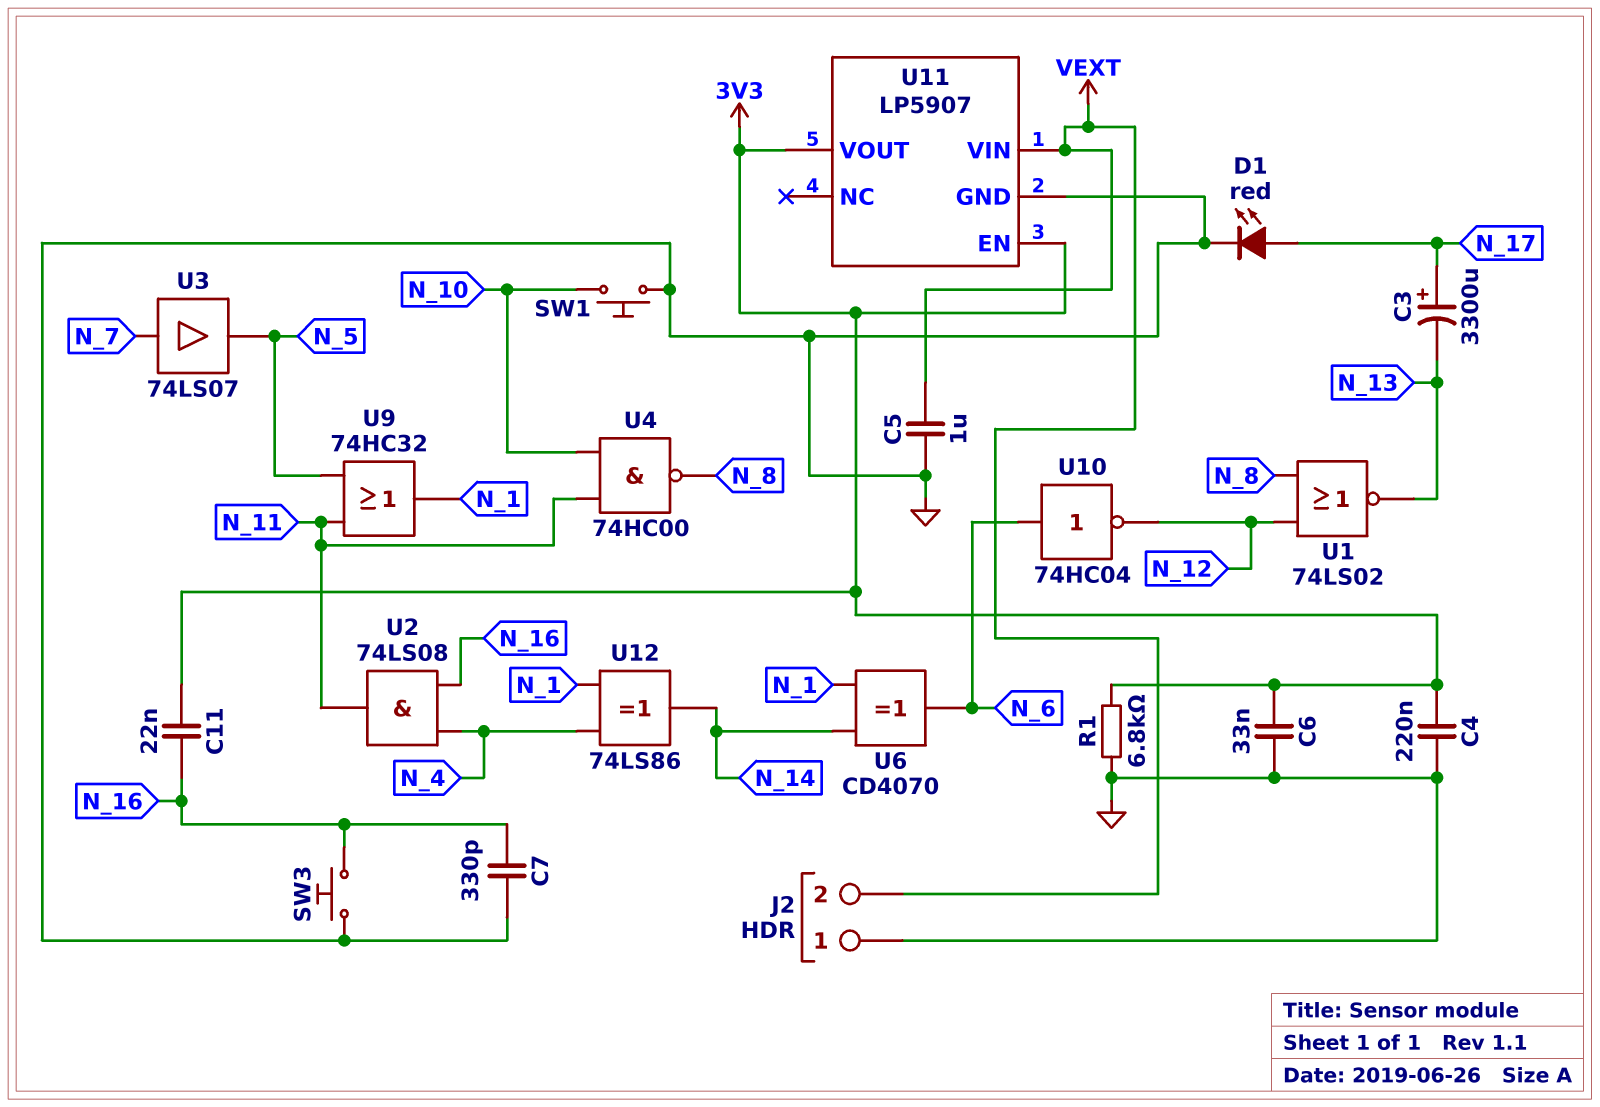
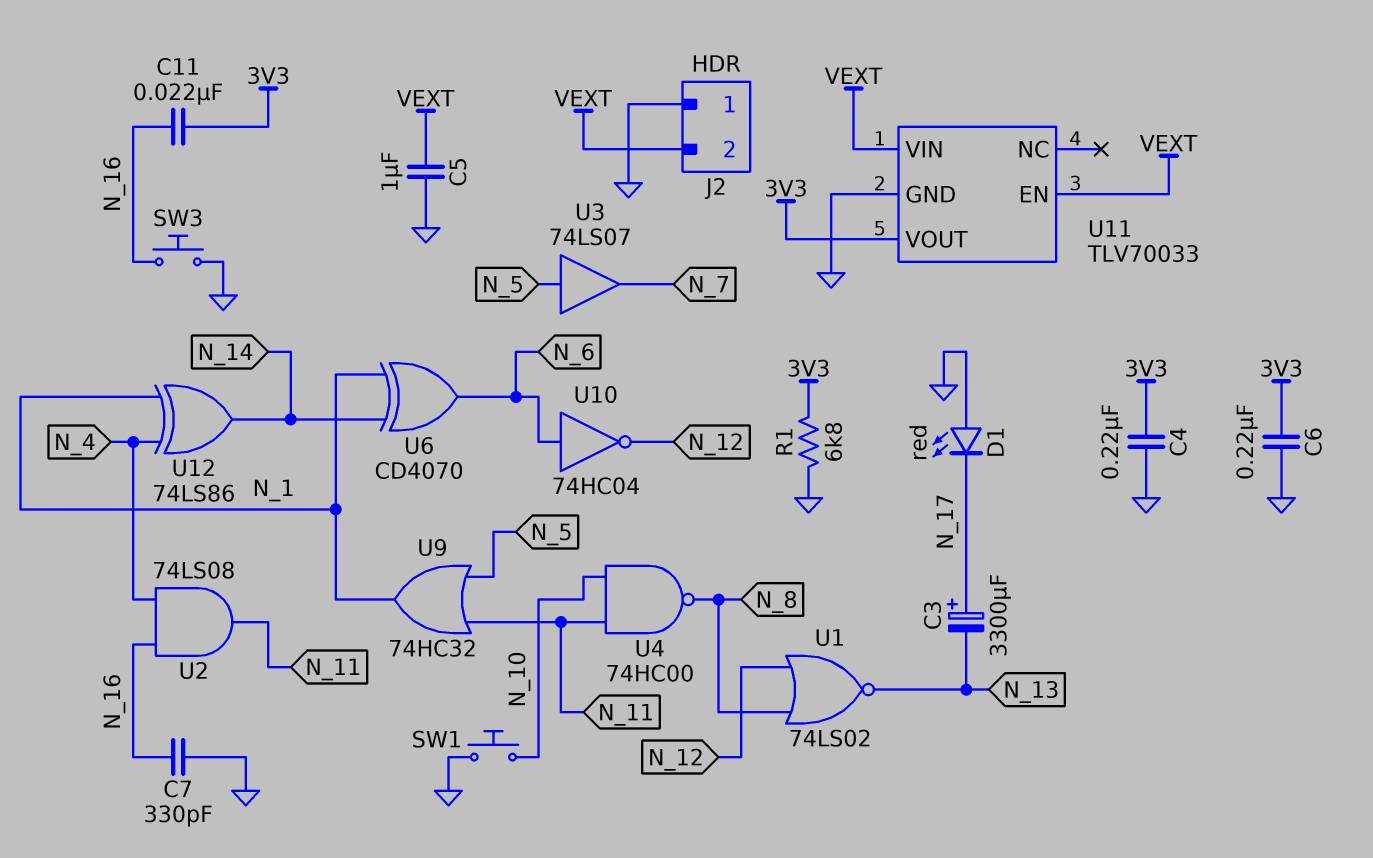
C6: 33nF (3V3, GND) -> 220nF (3V3, GND)
D1: LED red (A N_17, K GND) -> LED red (A GND, K N_17)
U3: buffer 74LS07 (in N_7, out N_5) -> buffer 74LS07 (in N_5, out N_7)
U11: LP5907 -> TLV70033
U11 pin EN: 3V3 -> VEXT

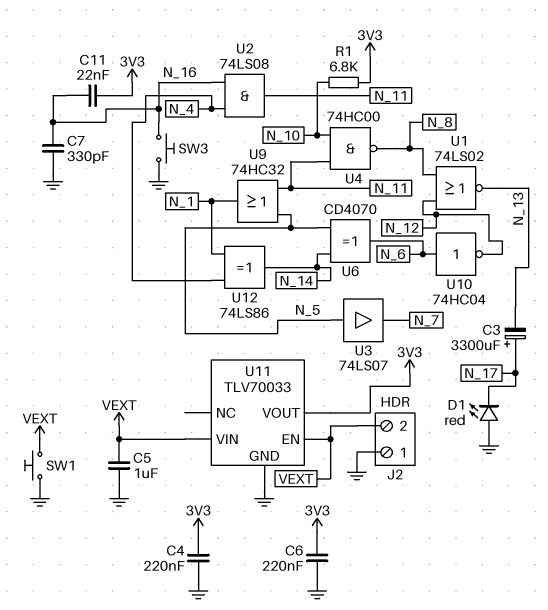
R1: 6.8k (3V3, GND) -> 6.8k (3V3, N_10)
SW1: button (GND, N_10) -> button (GND, VEXT)
U6: XOR CD4070 (in N_1, in N_14, out N_6) -> XOR CD4070 (in N_5, in N_14, out N_6)

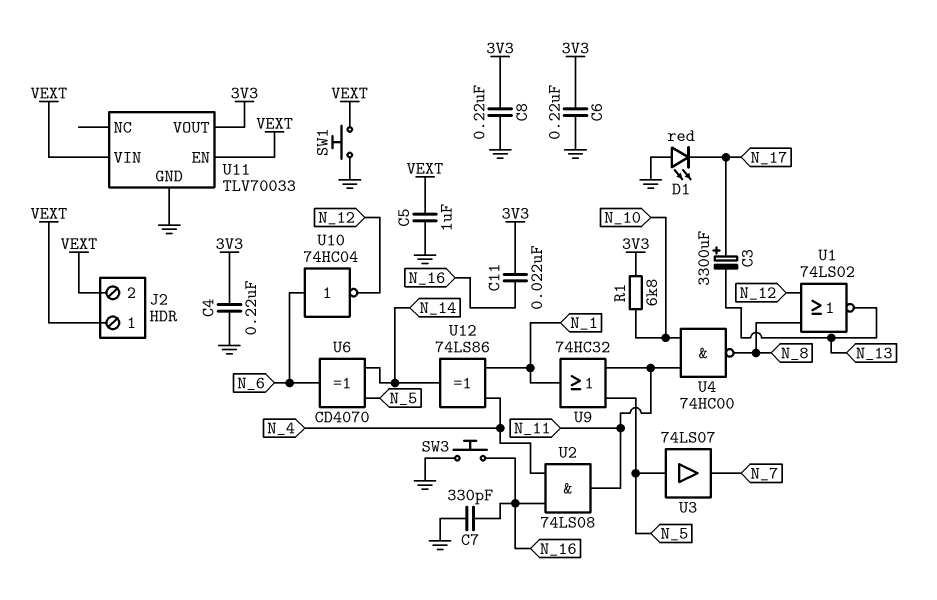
C8: none -> 220nF (3V3, GND)
J2 pin 1: GND -> VEXT

